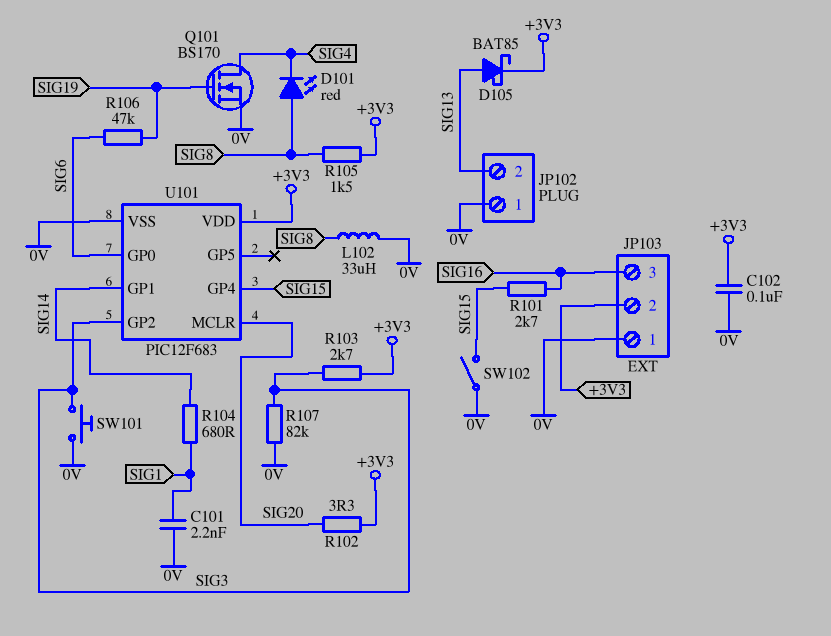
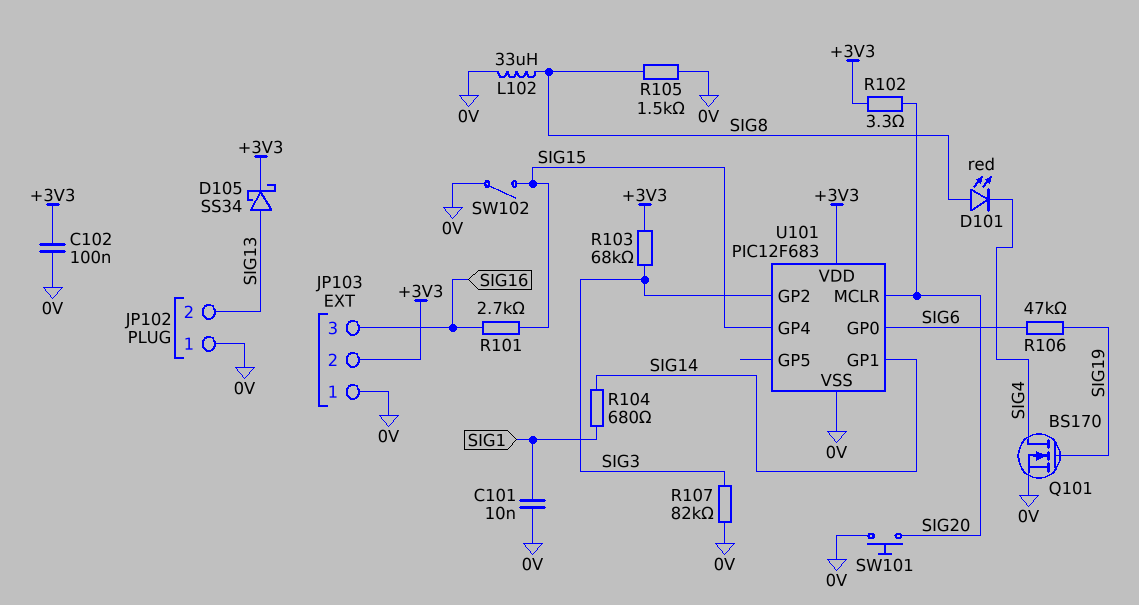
C101: 2.2nF (0V, SIG1) -> 10nF (0V, SIG1)
D105: schottky BAT85 (A SIG13, K +3V3) -> schottky SS34 (A SIG13, K +3V3)
R103: 2.7k (+3V3, SIG3) -> 68k (+3V3, SIG3)
R105: 1.5k (+3V3, SIG8) -> 1.5k (0V, SIG8)
SW101: button (0V, SIG3) -> button (0V, SIG20)

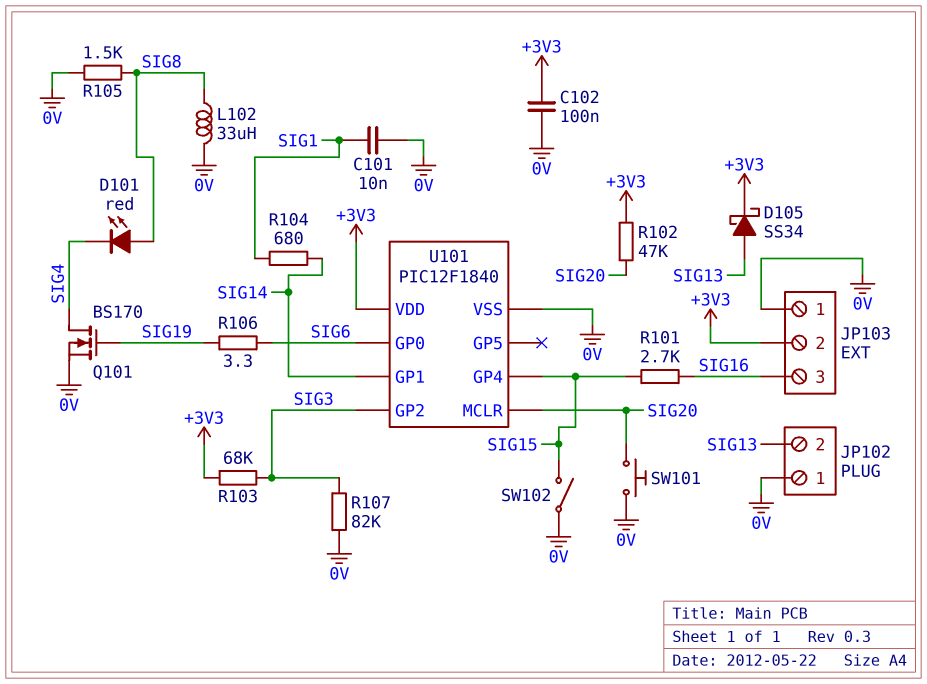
R102: 3.3 (+3V3, SIG20) -> 47k (+3V3, SIG20)
R106: 47k (SIG6, SIG19) -> 3.3 (SIG6, SIG19)
U101: PIC12F683 -> PIC12F1840

